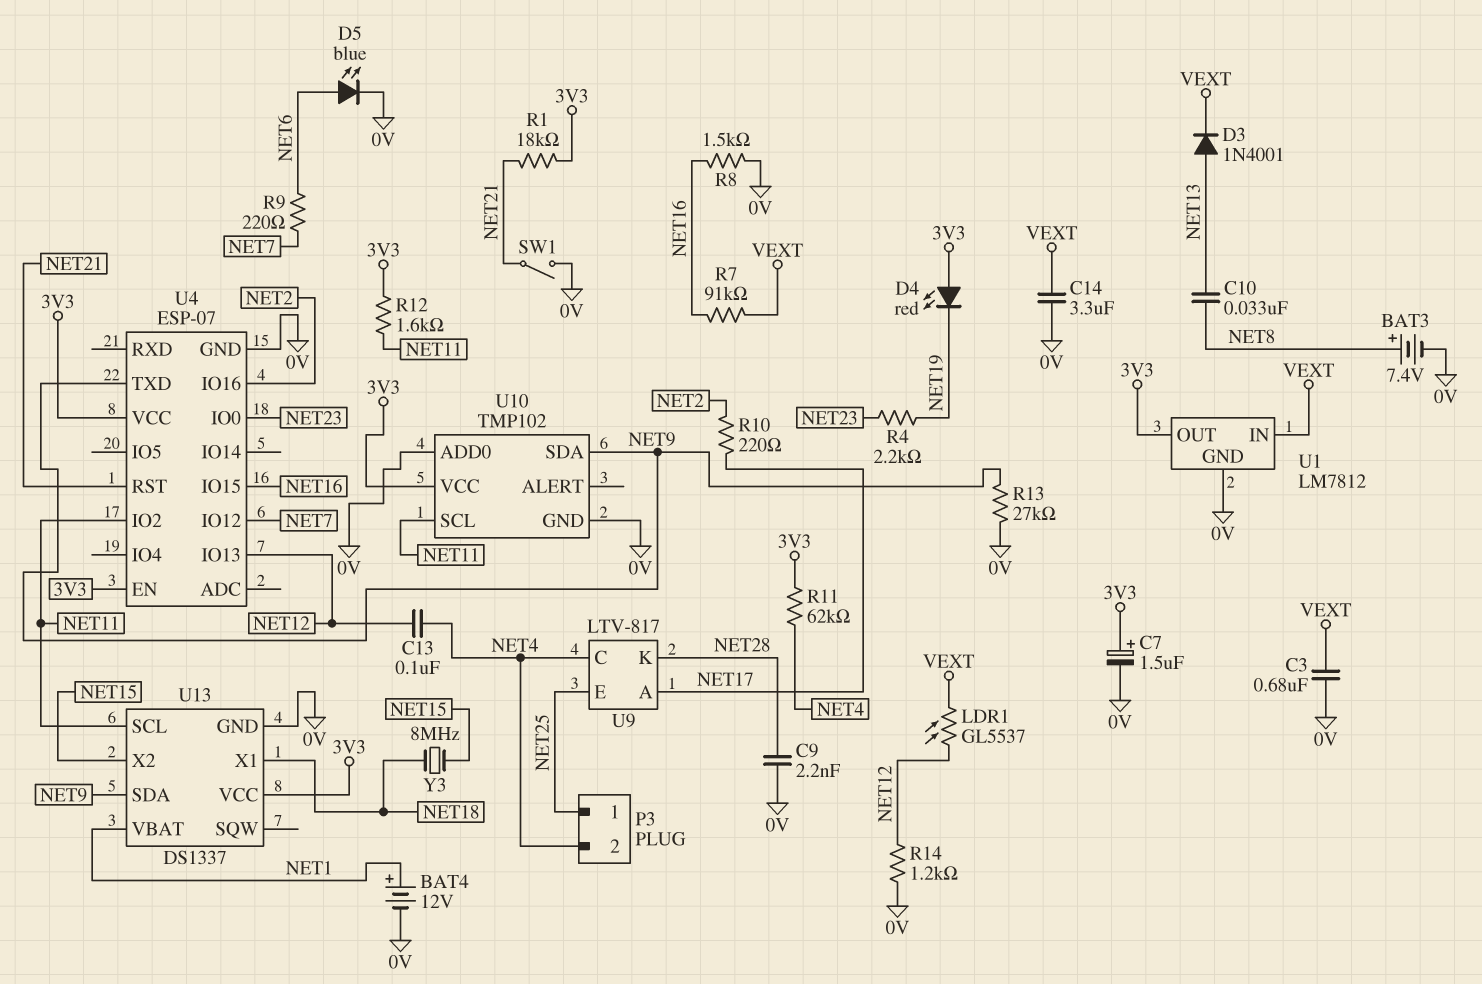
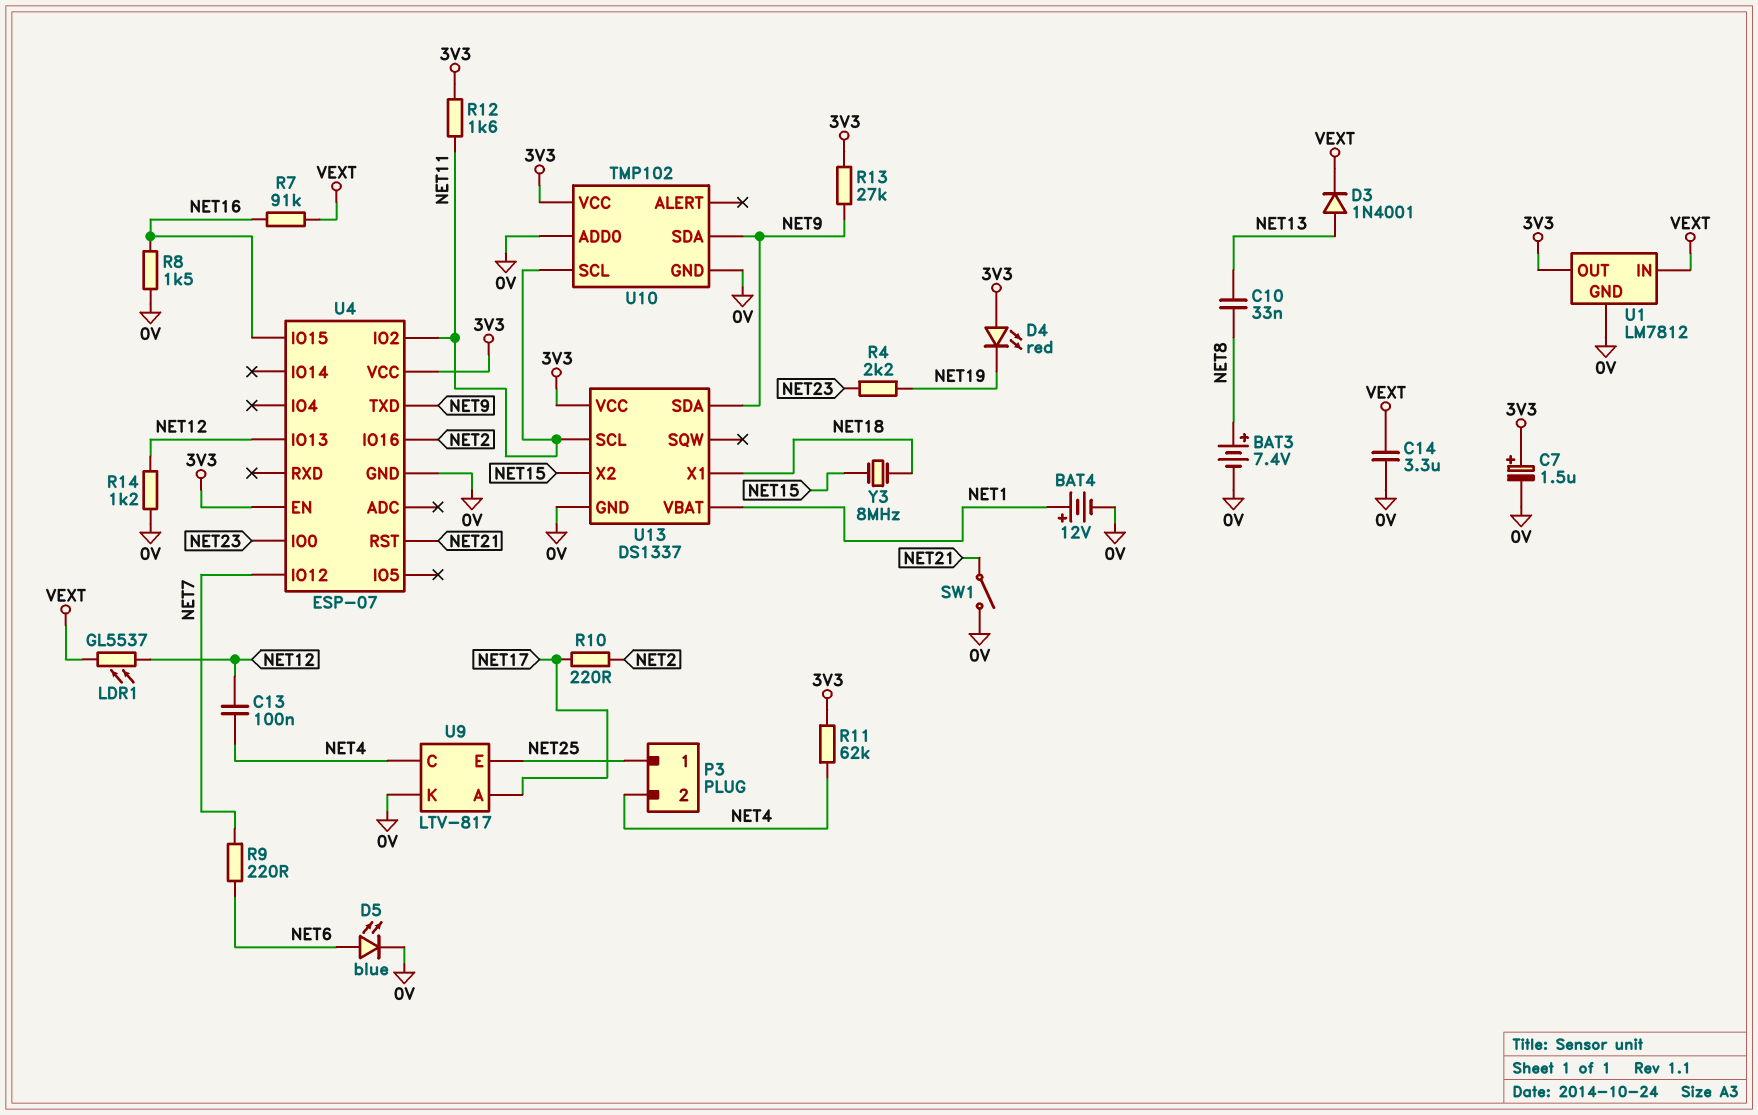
C3: 680nF (0V, VEXT) -> none
C9: 2.2nF (0V, NET28) -> none
R1: 18k (3V3, NET21) -> none
R13: 27k (0V, NET9) -> 27k (3V3, NET9)
U9 pin K: NET28 -> 0V

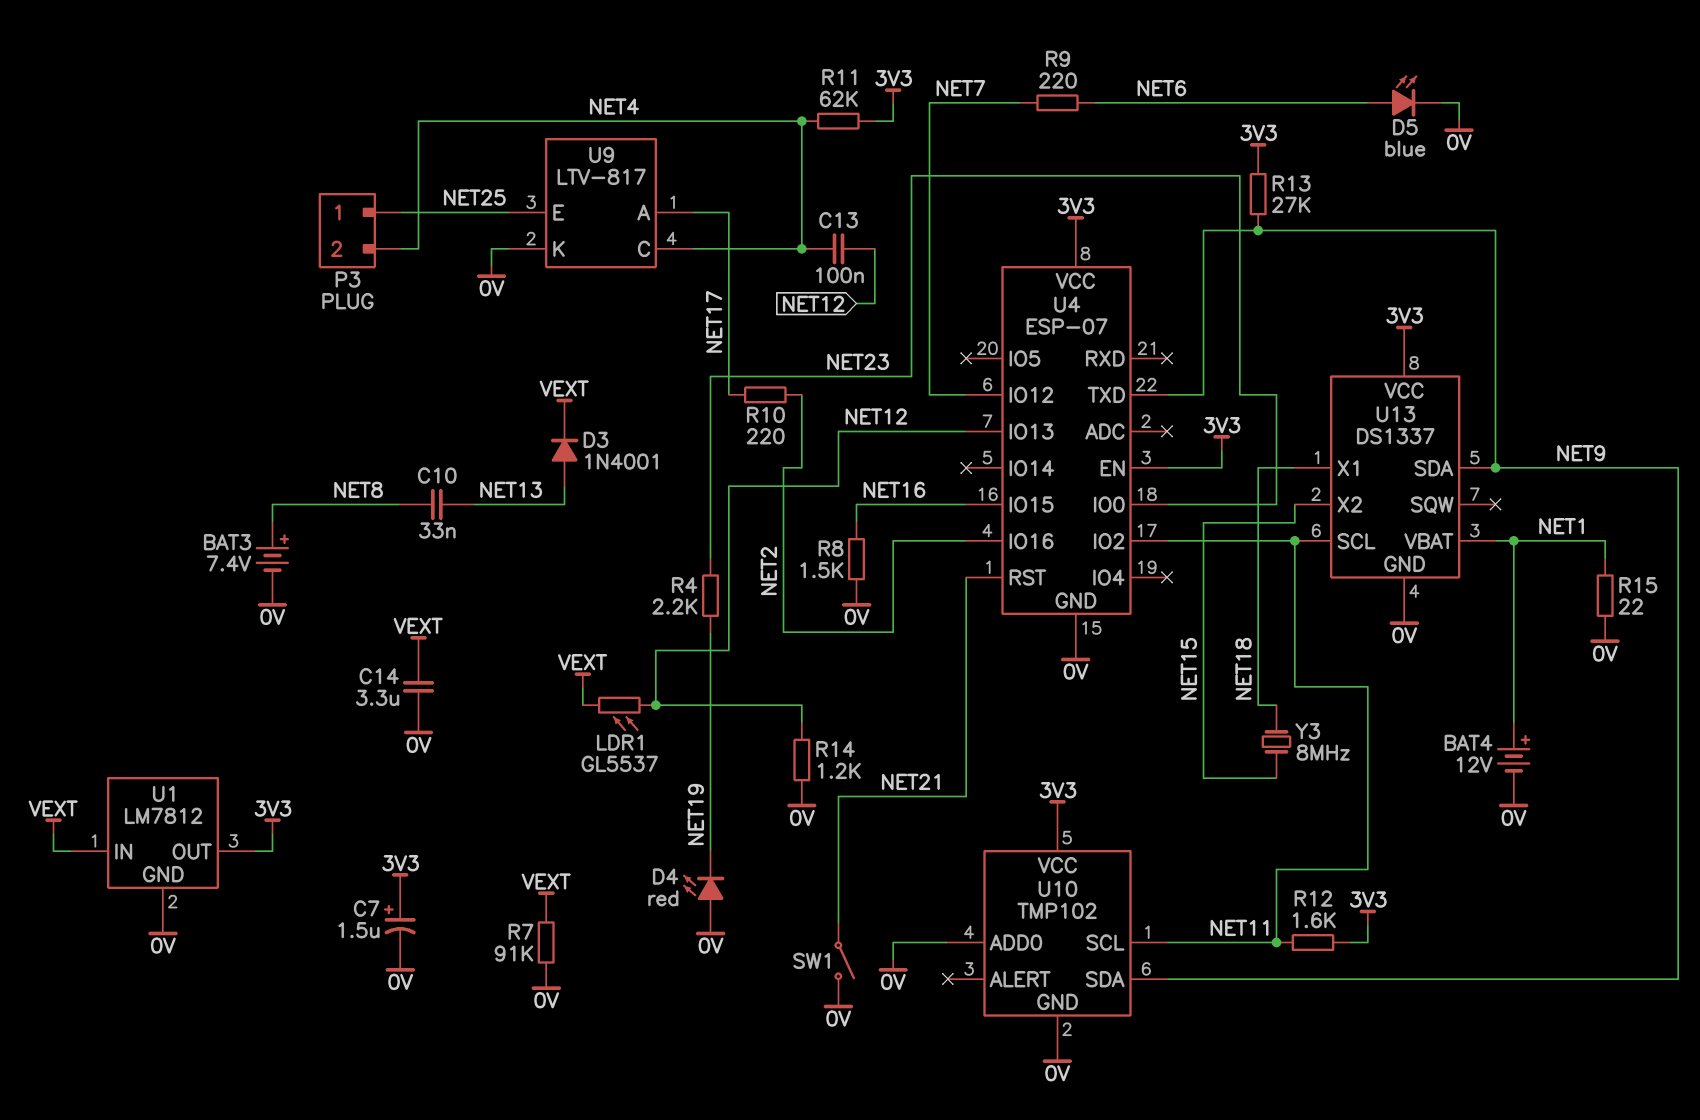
D4: LED red (A 3V3, K NET19) -> LED red (A 0V, K NET19)
R7: 91k (NET16, VEXT) -> 91k (0V, VEXT)
R15: none -> 22 (0V, NET1)

